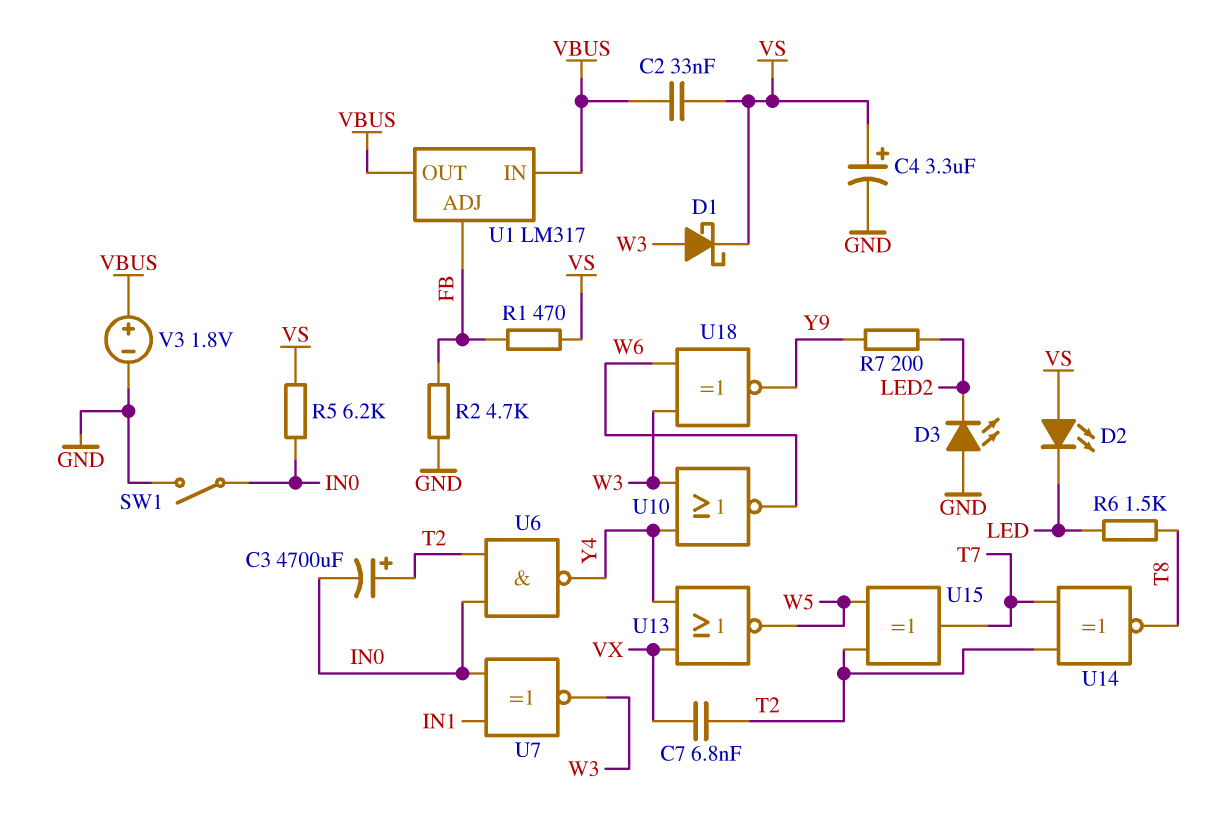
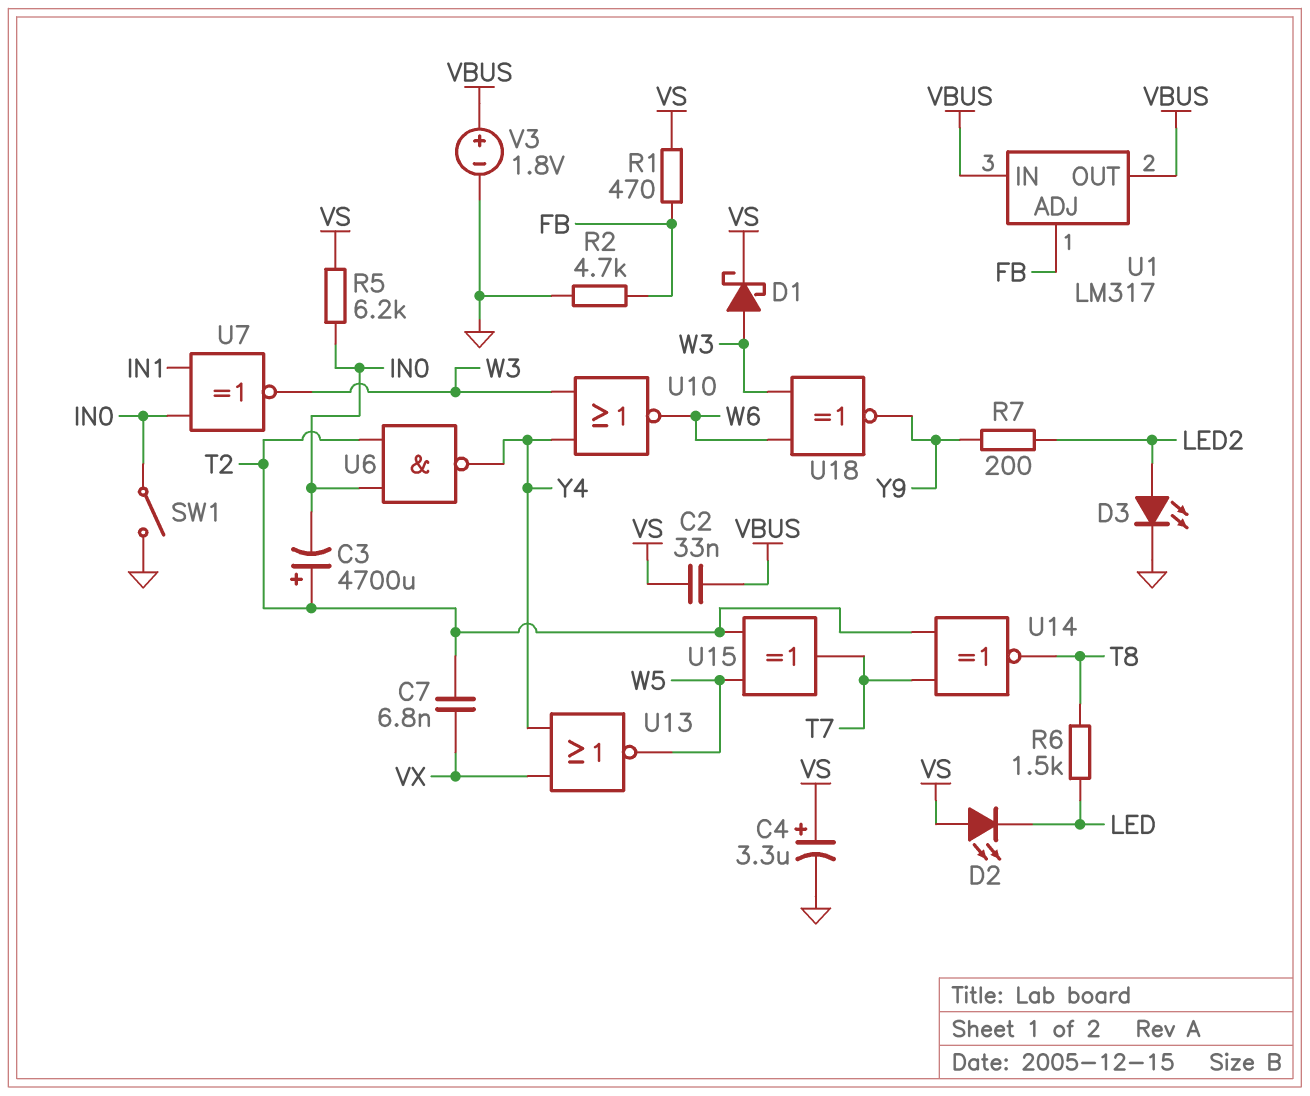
D3: LED (A GND, K LED2) -> LED (A LED2, K GND)

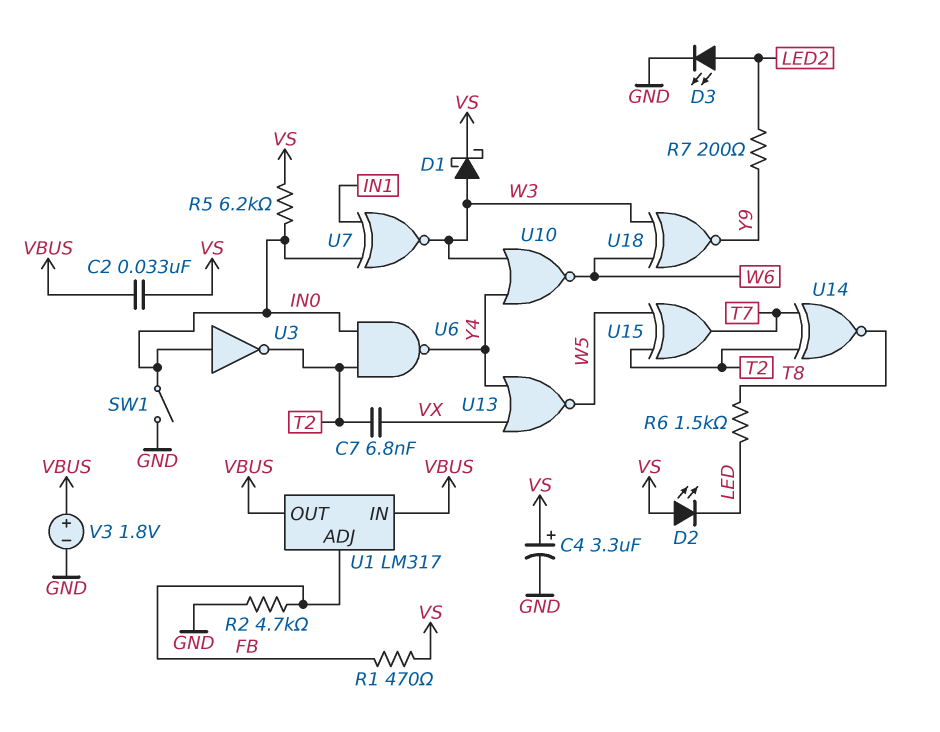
C3: 4700uF (plus T2, minus IN0) -> none
U3: none -> NOT (in IN0, out T2)

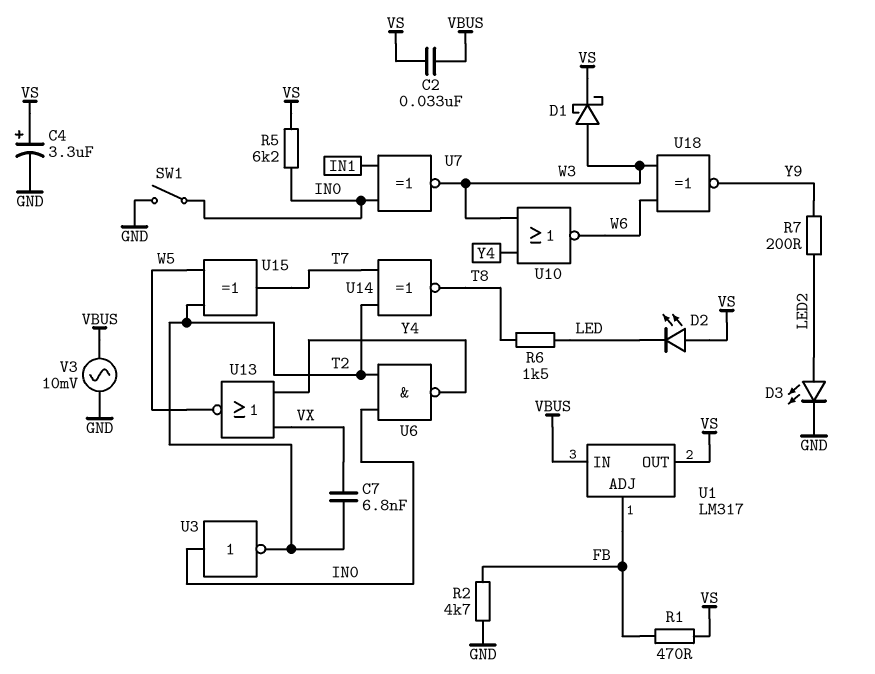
U1 pin OUT: VBUS -> VS
V3: 1.8V (plus VBUS, minus GND) -> AC 10mV (GND, VBUS)

